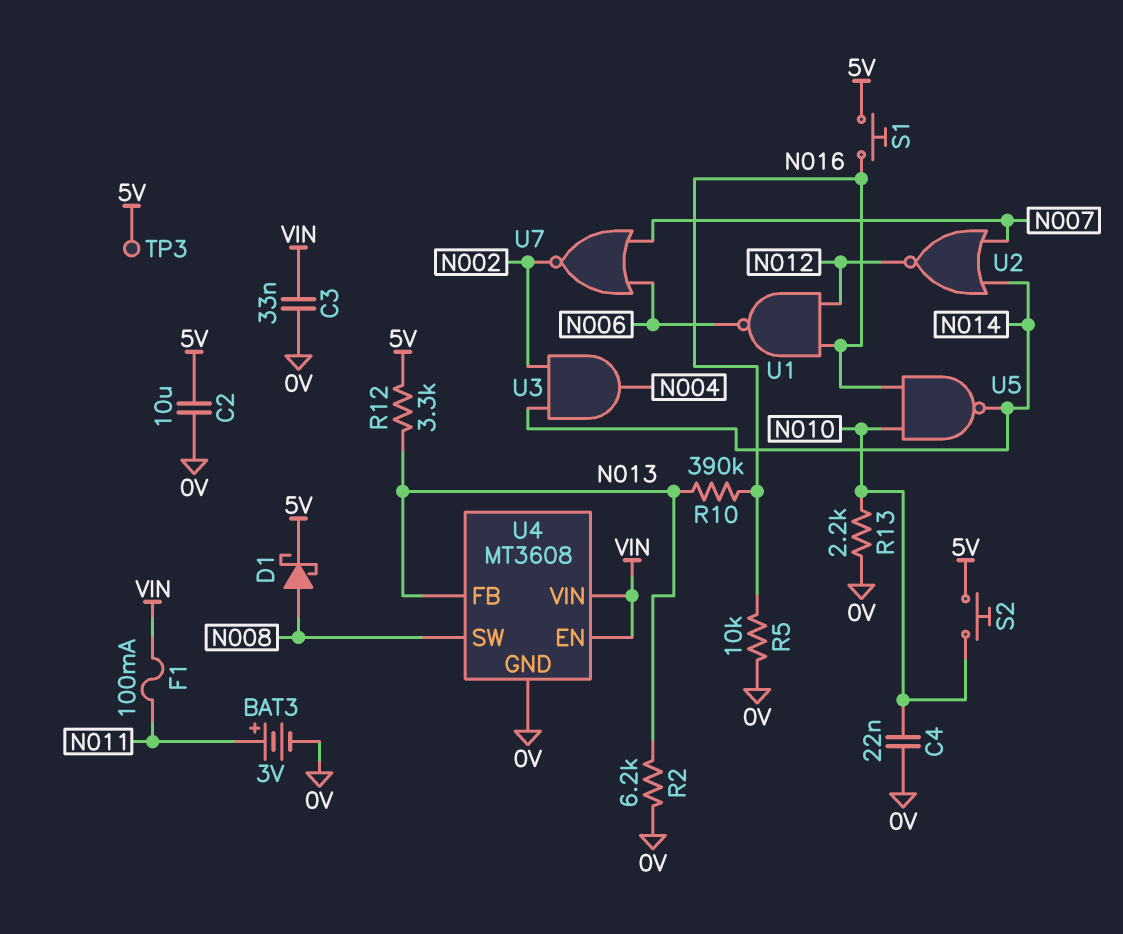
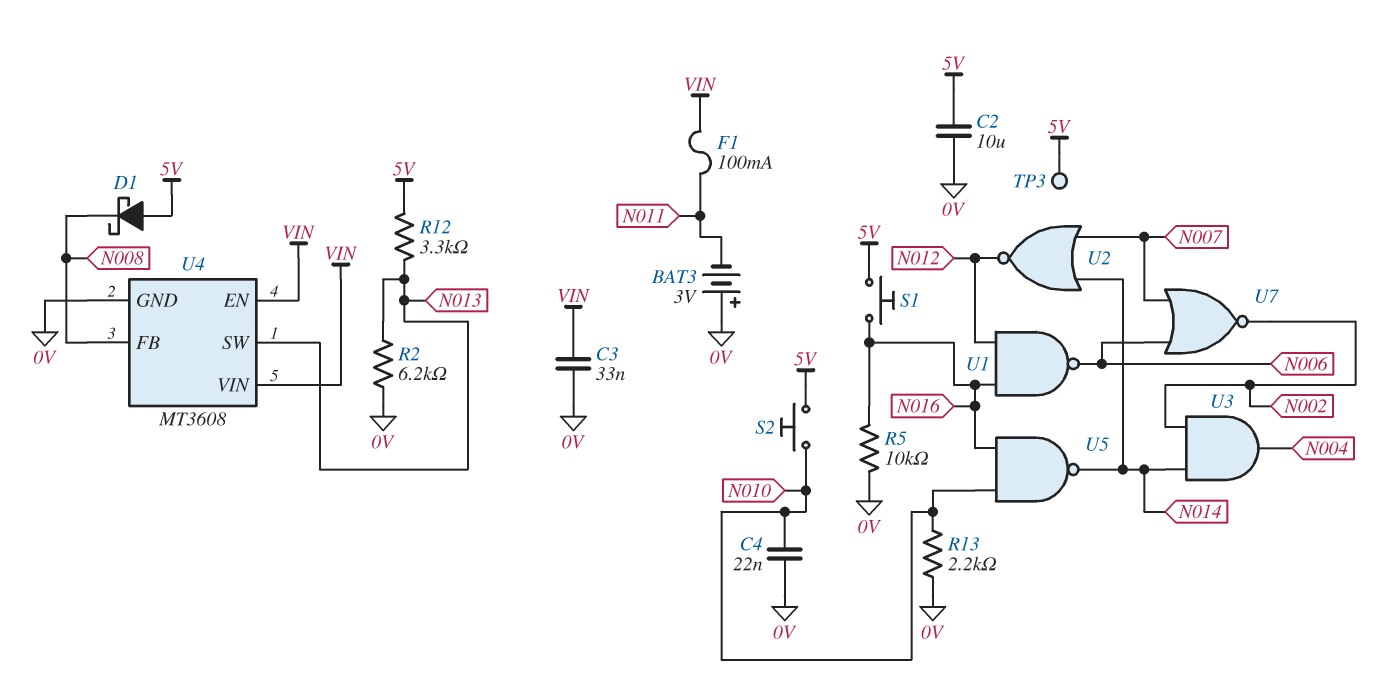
BAT3: 3V (plus N011, minus 0V) -> 3V (plus 0V, minus N011)
D1: schottky (A N008, K 5V) -> schottky (A 5V, K N008)
R10: 390k (N013, N016) -> none
U4 pin FB: N013 -> N008
U4 pin SW: N008 -> N013

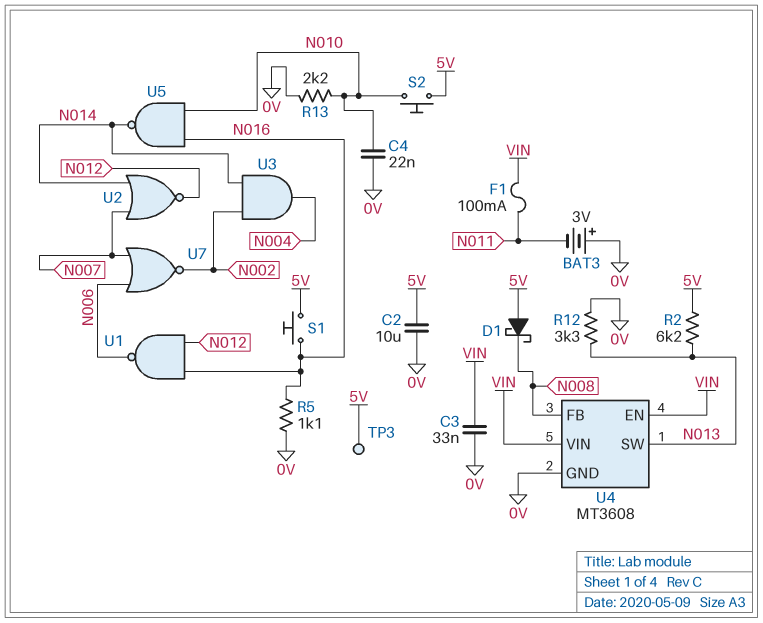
R2: 6.2k (0V, N013) -> 6.2k (5V, N013)
R5: 10k (0V, N016) -> 1.1k (0V, N016)
R12: 3.3k (5V, N013) -> 3.3k (0V, N013)

